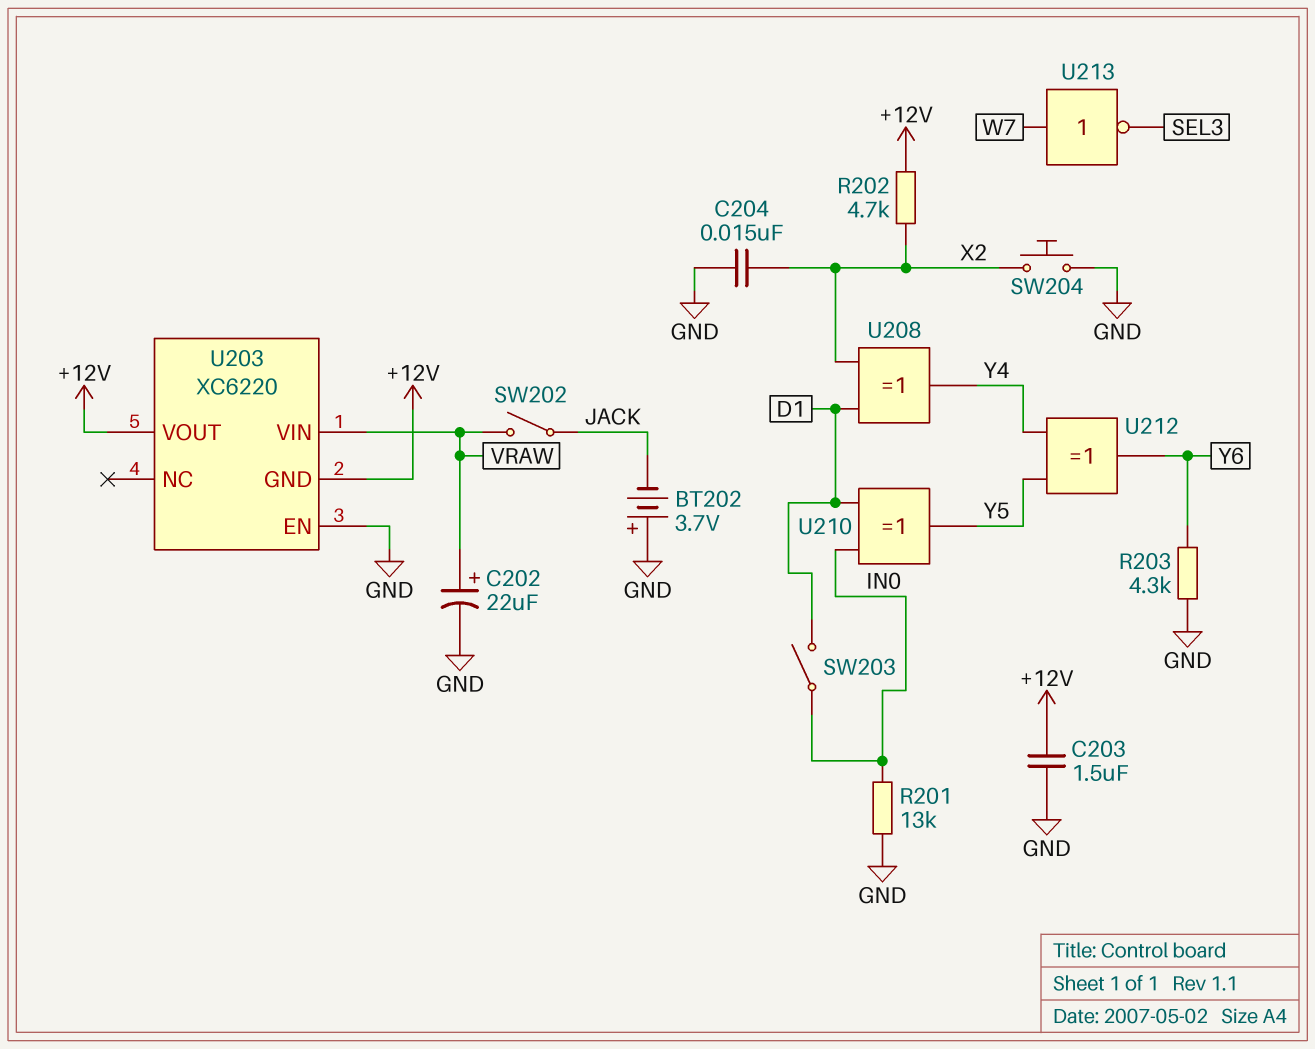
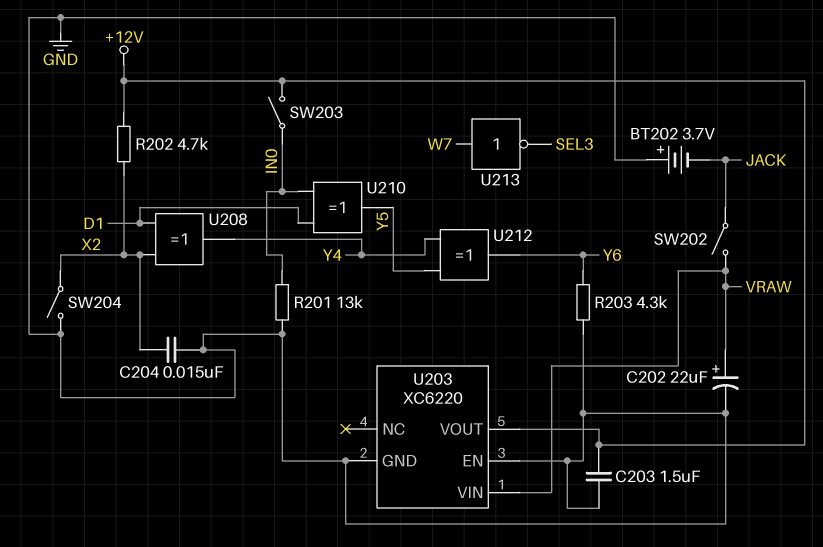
SW203: switch (D1, IN0) -> switch (+12V, IN0)
SW204: button (GND, X2) -> switch (GND, X2)
U203 pin GND: +12V -> GND

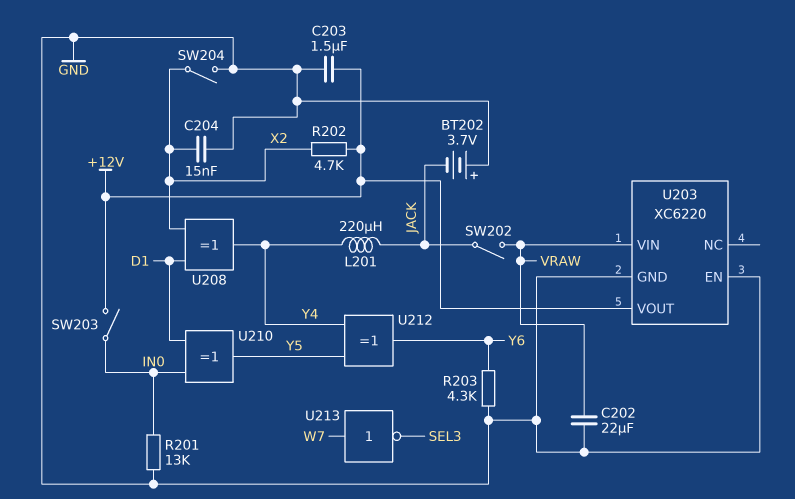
C202: 22uF (plus VRAW, minus GND) -> 22uF (GND, VRAW)
L201: none -> 220uH (JACK, Y4)

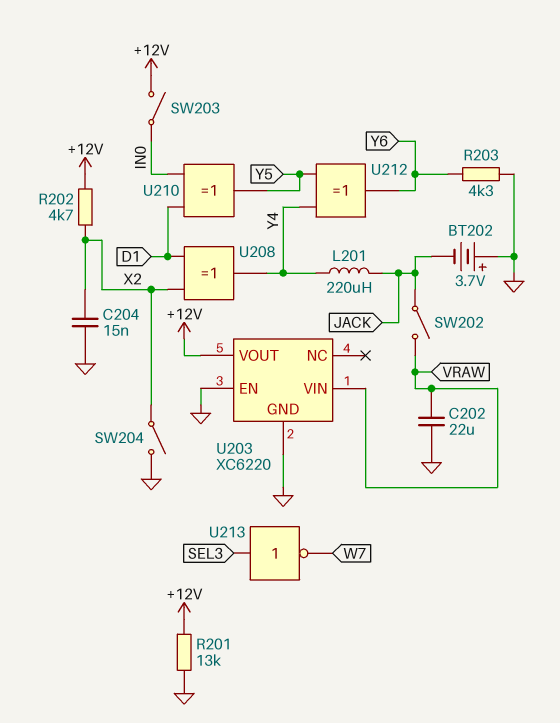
C203: 1.5uF (+12V, GND) -> none
R201: 13k (GND, IN0) -> 13k (+12V, GND)
U213: NOT (in W7, out SEL3) -> NOT (in SEL3, out W7)

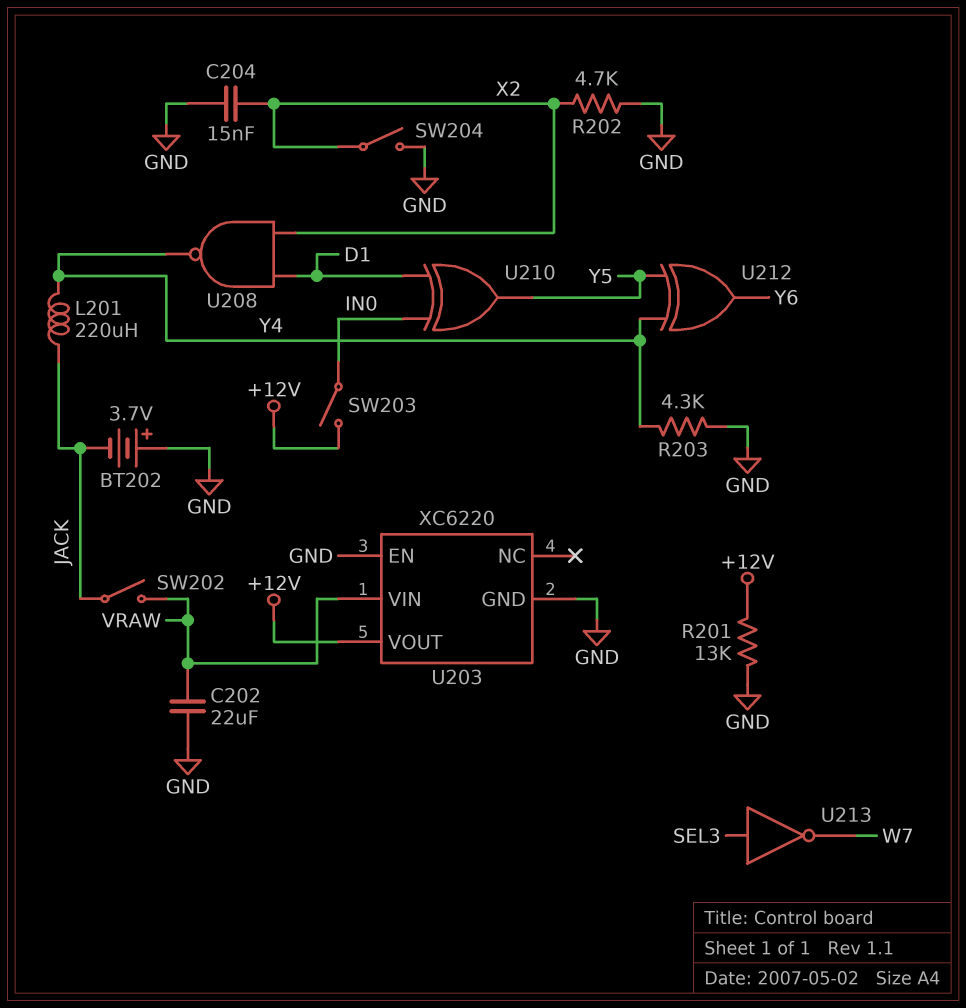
R202: 4.7k (+12V, X2) -> 4.7k (GND, X2)
R203: 4.3k (GND, Y6) -> 4.3k (GND, Y4)
U208: XOR (in D1, in X2, out Y4) -> NAND (in D1, in X2, out Y4)

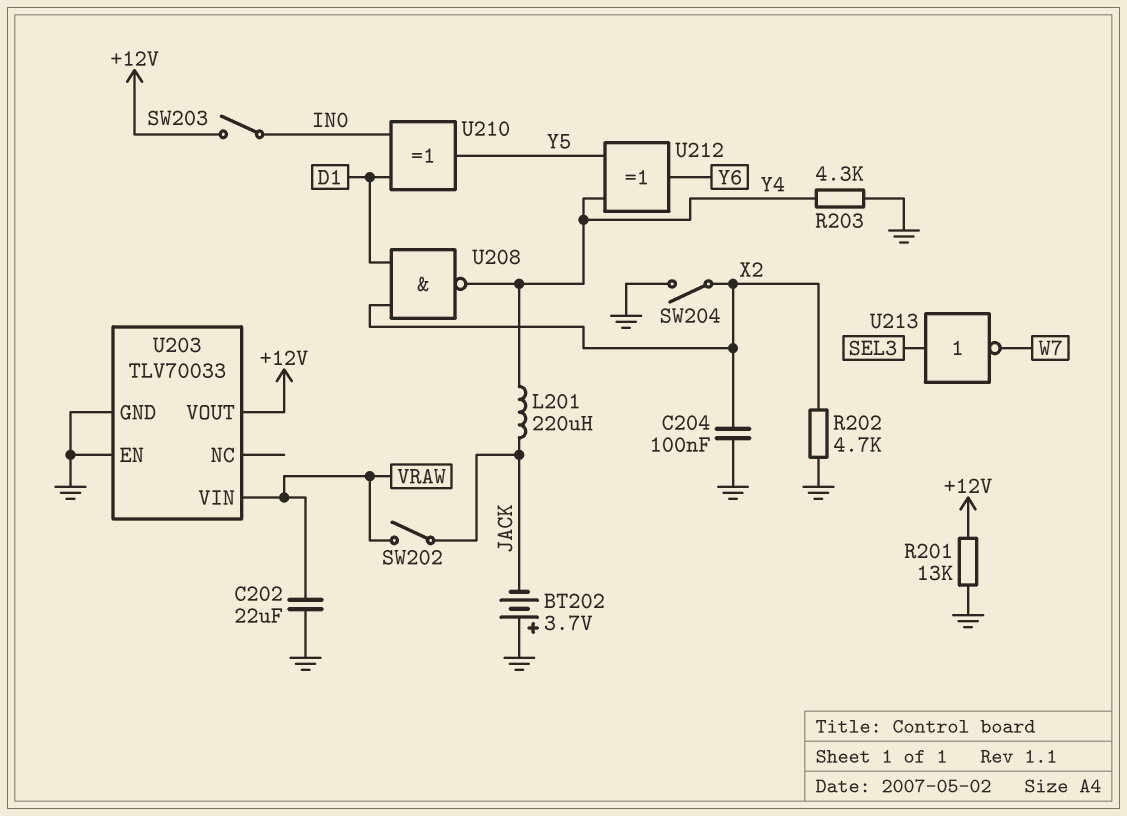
C204: 15nF (GND, X2) -> 100nF (GND, X2)
U203: XC6220 -> TLV70033

